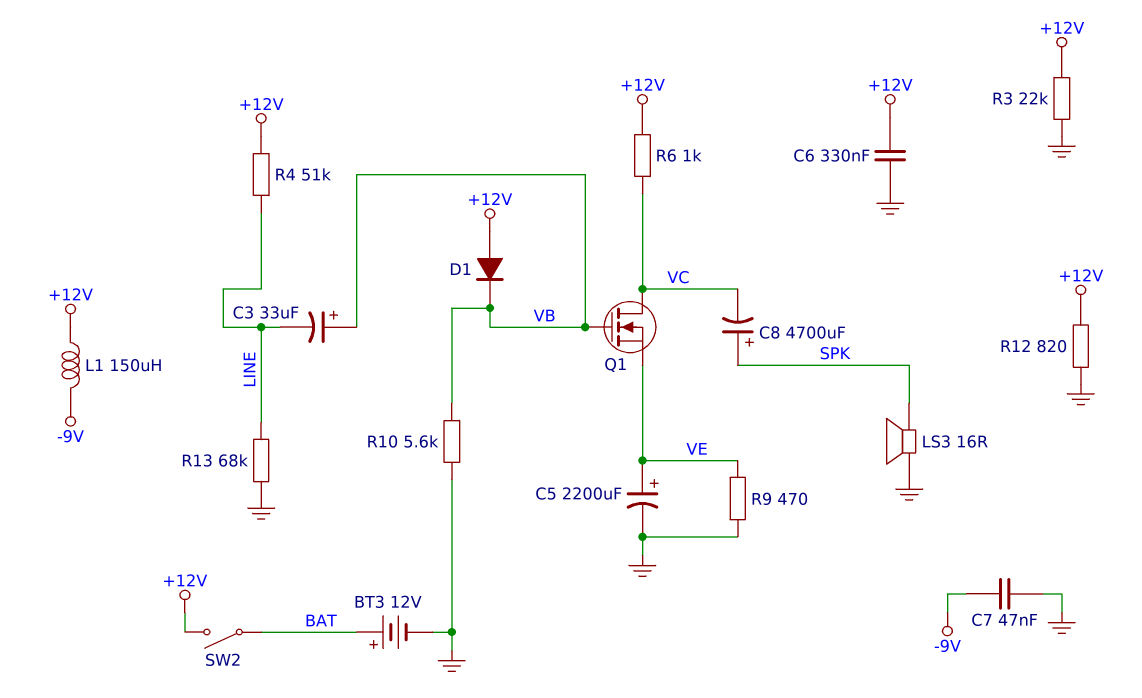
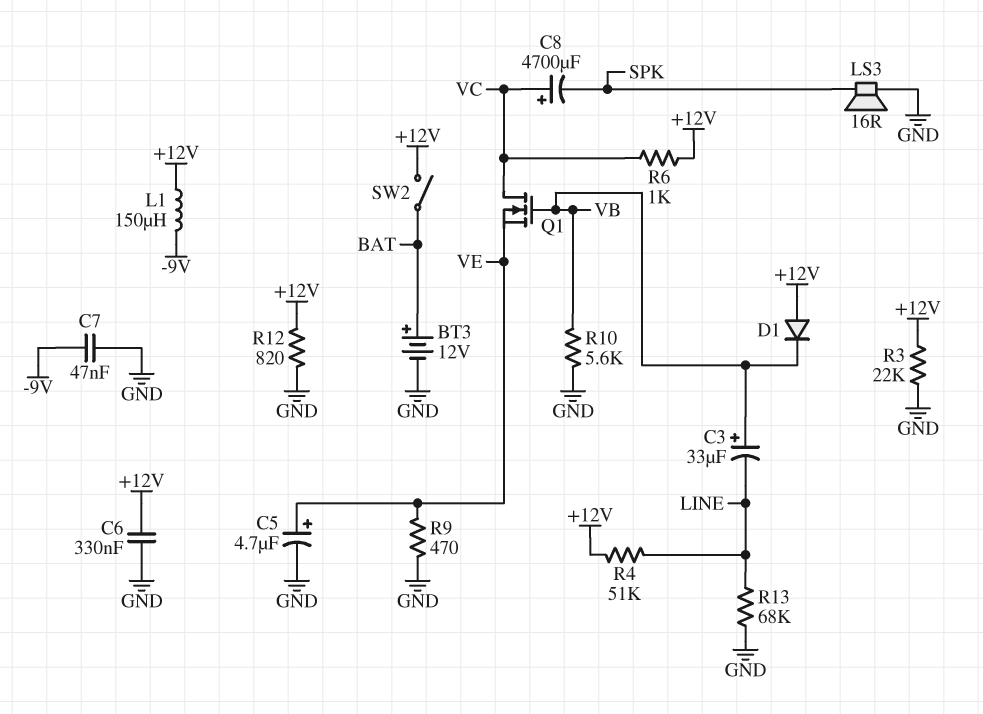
C5: 2200uF (plus VE, minus GND) -> 4.7uF (plus VE, minus GND)
C8: 4700uF (plus SPK, minus VC) -> 4700uF (plus VC, minus SPK)

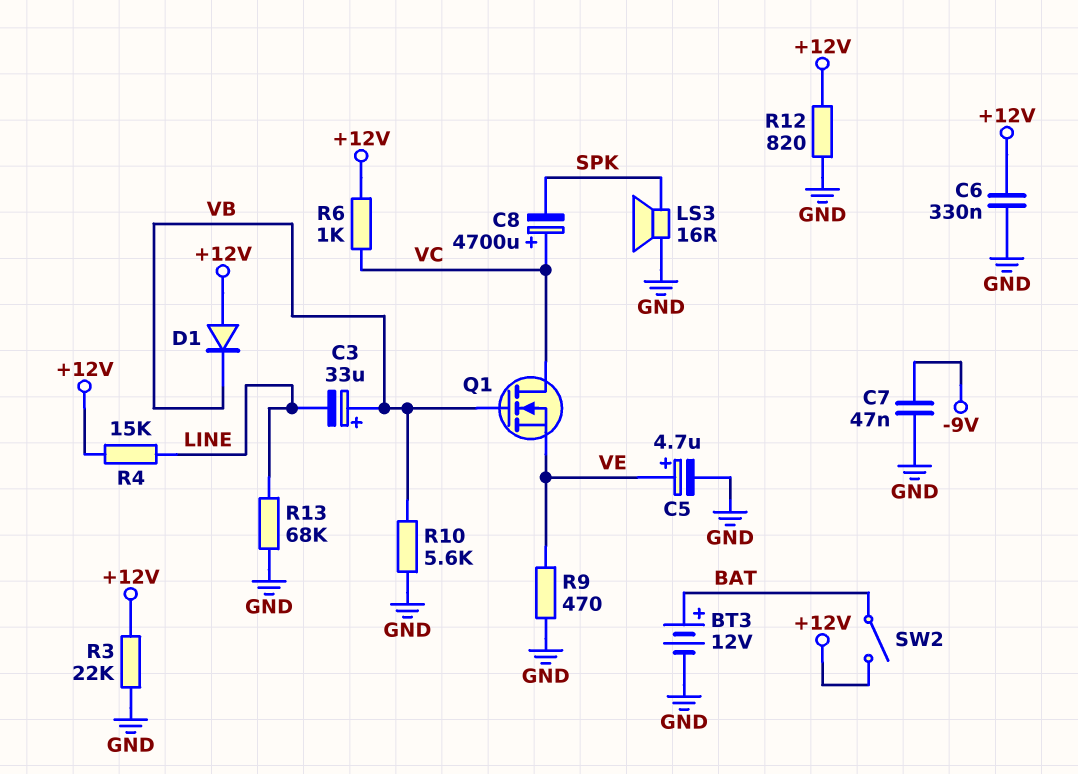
L1: 150uH (+12V, -9V) -> none
R4: 51k (+12V, LINE) -> 15k (+12V, LINE)

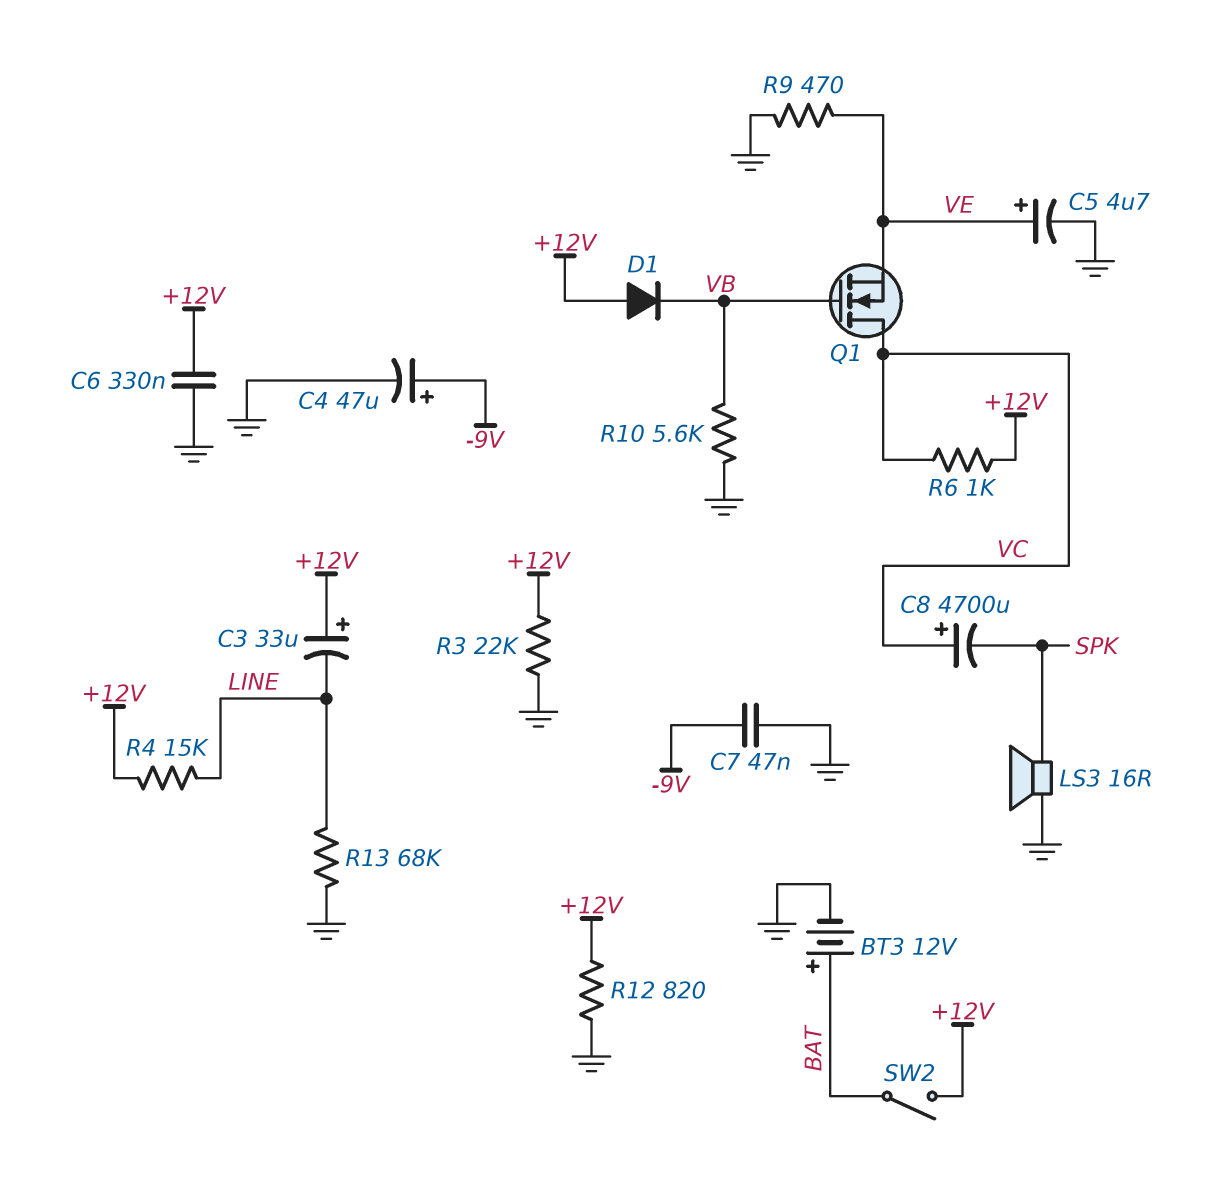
C3: 33uF (plus VB, minus LINE) -> 33uF (plus +12V, minus LINE)
C4: none -> 47uF (plus -9V, minus GND)

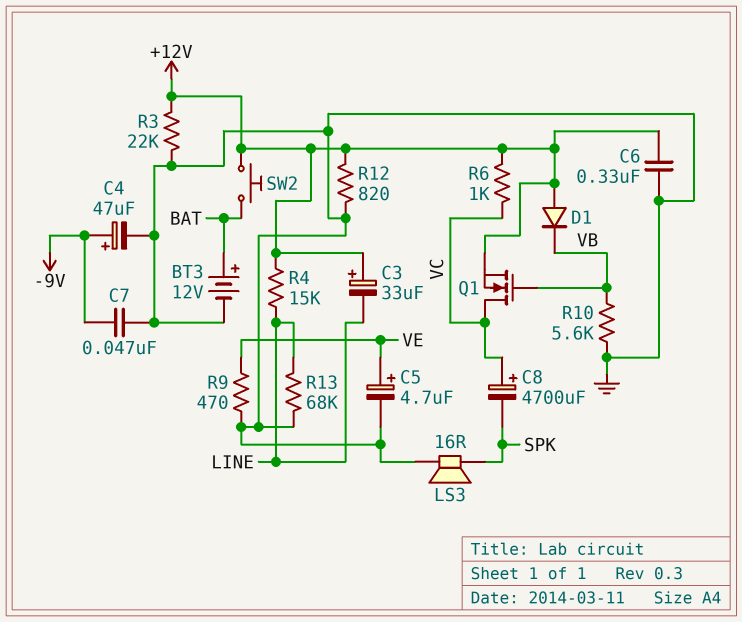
Q1: NMOS (G VB, D VC, S VE) -> NMOS (G VB, D VC, S +12V)
SW2: switch (+12V, BAT) -> button (+12V, BAT)

